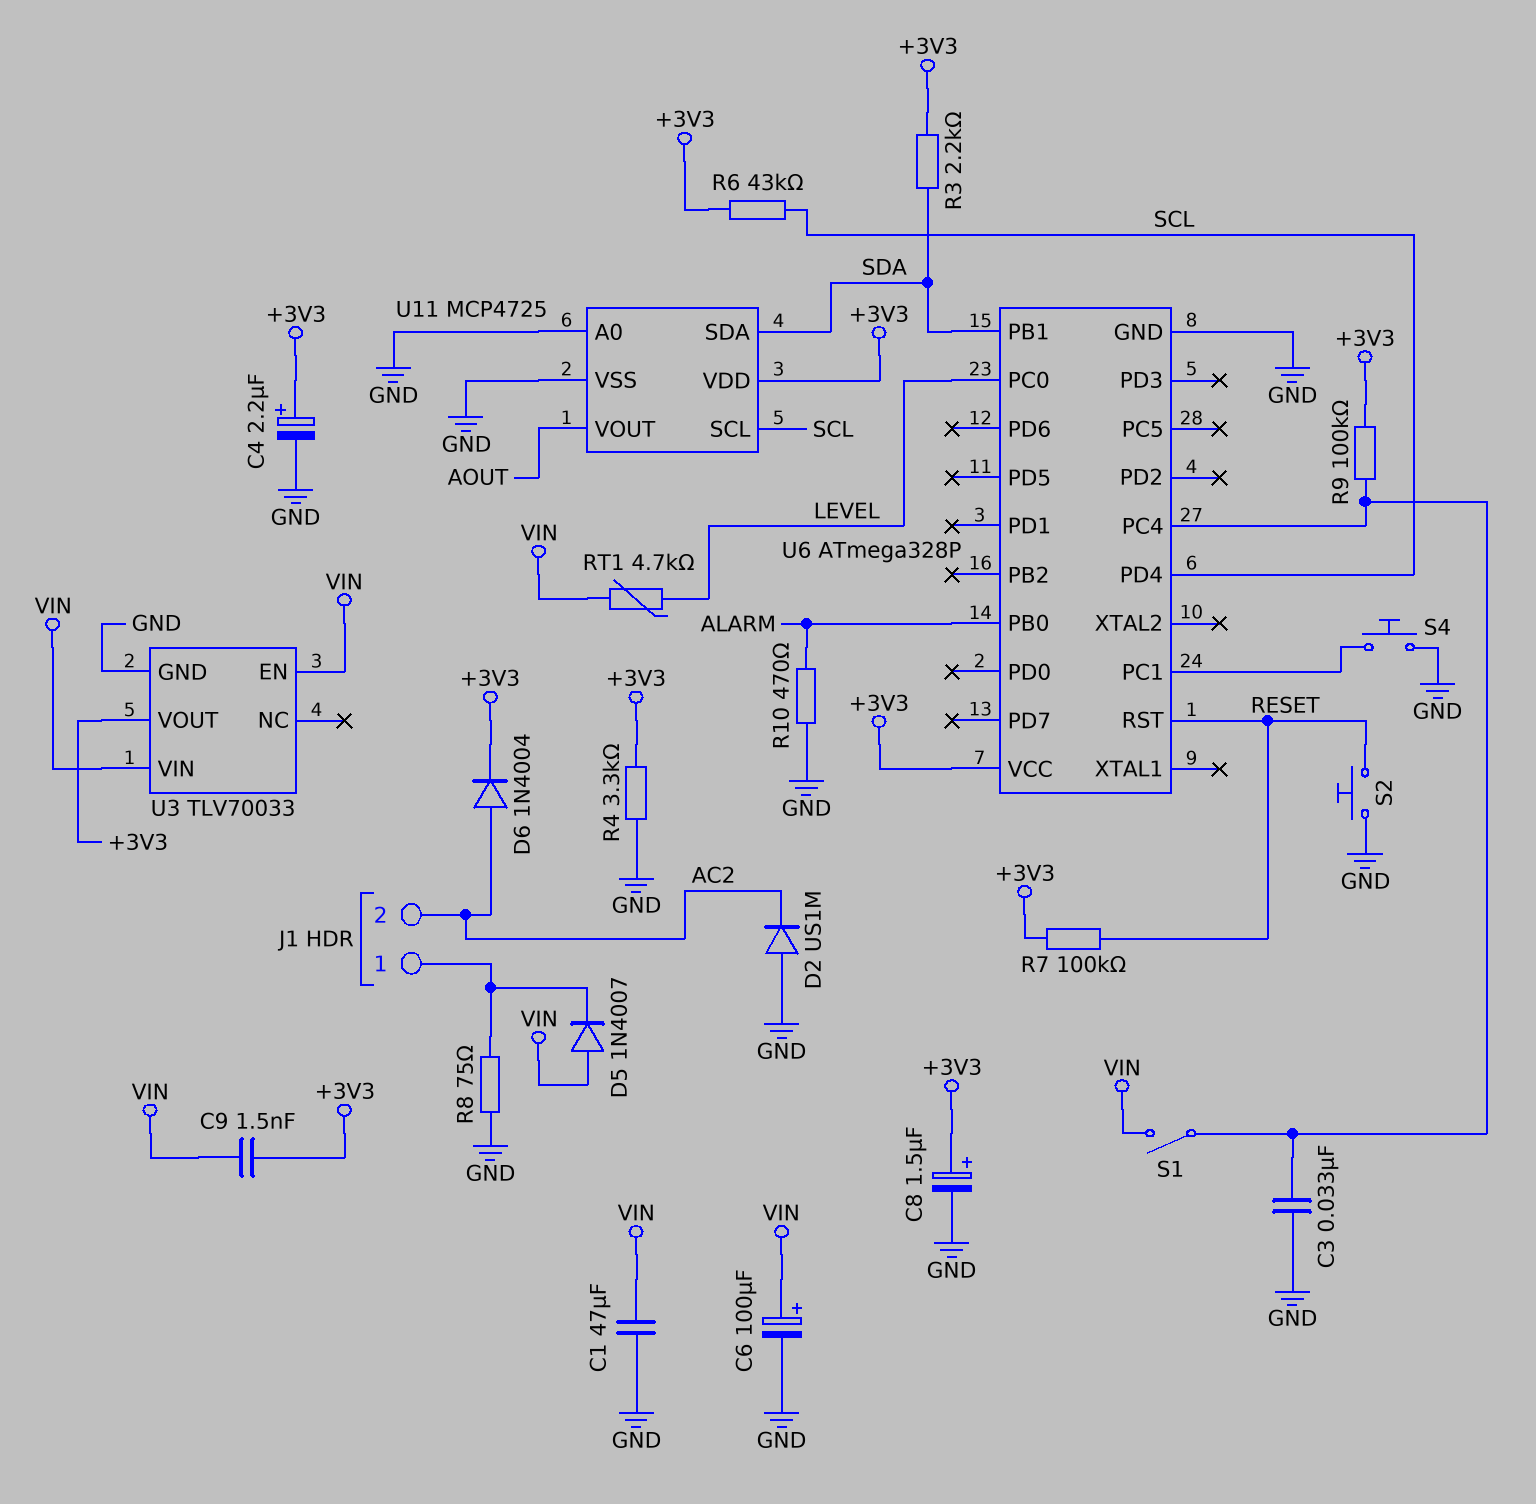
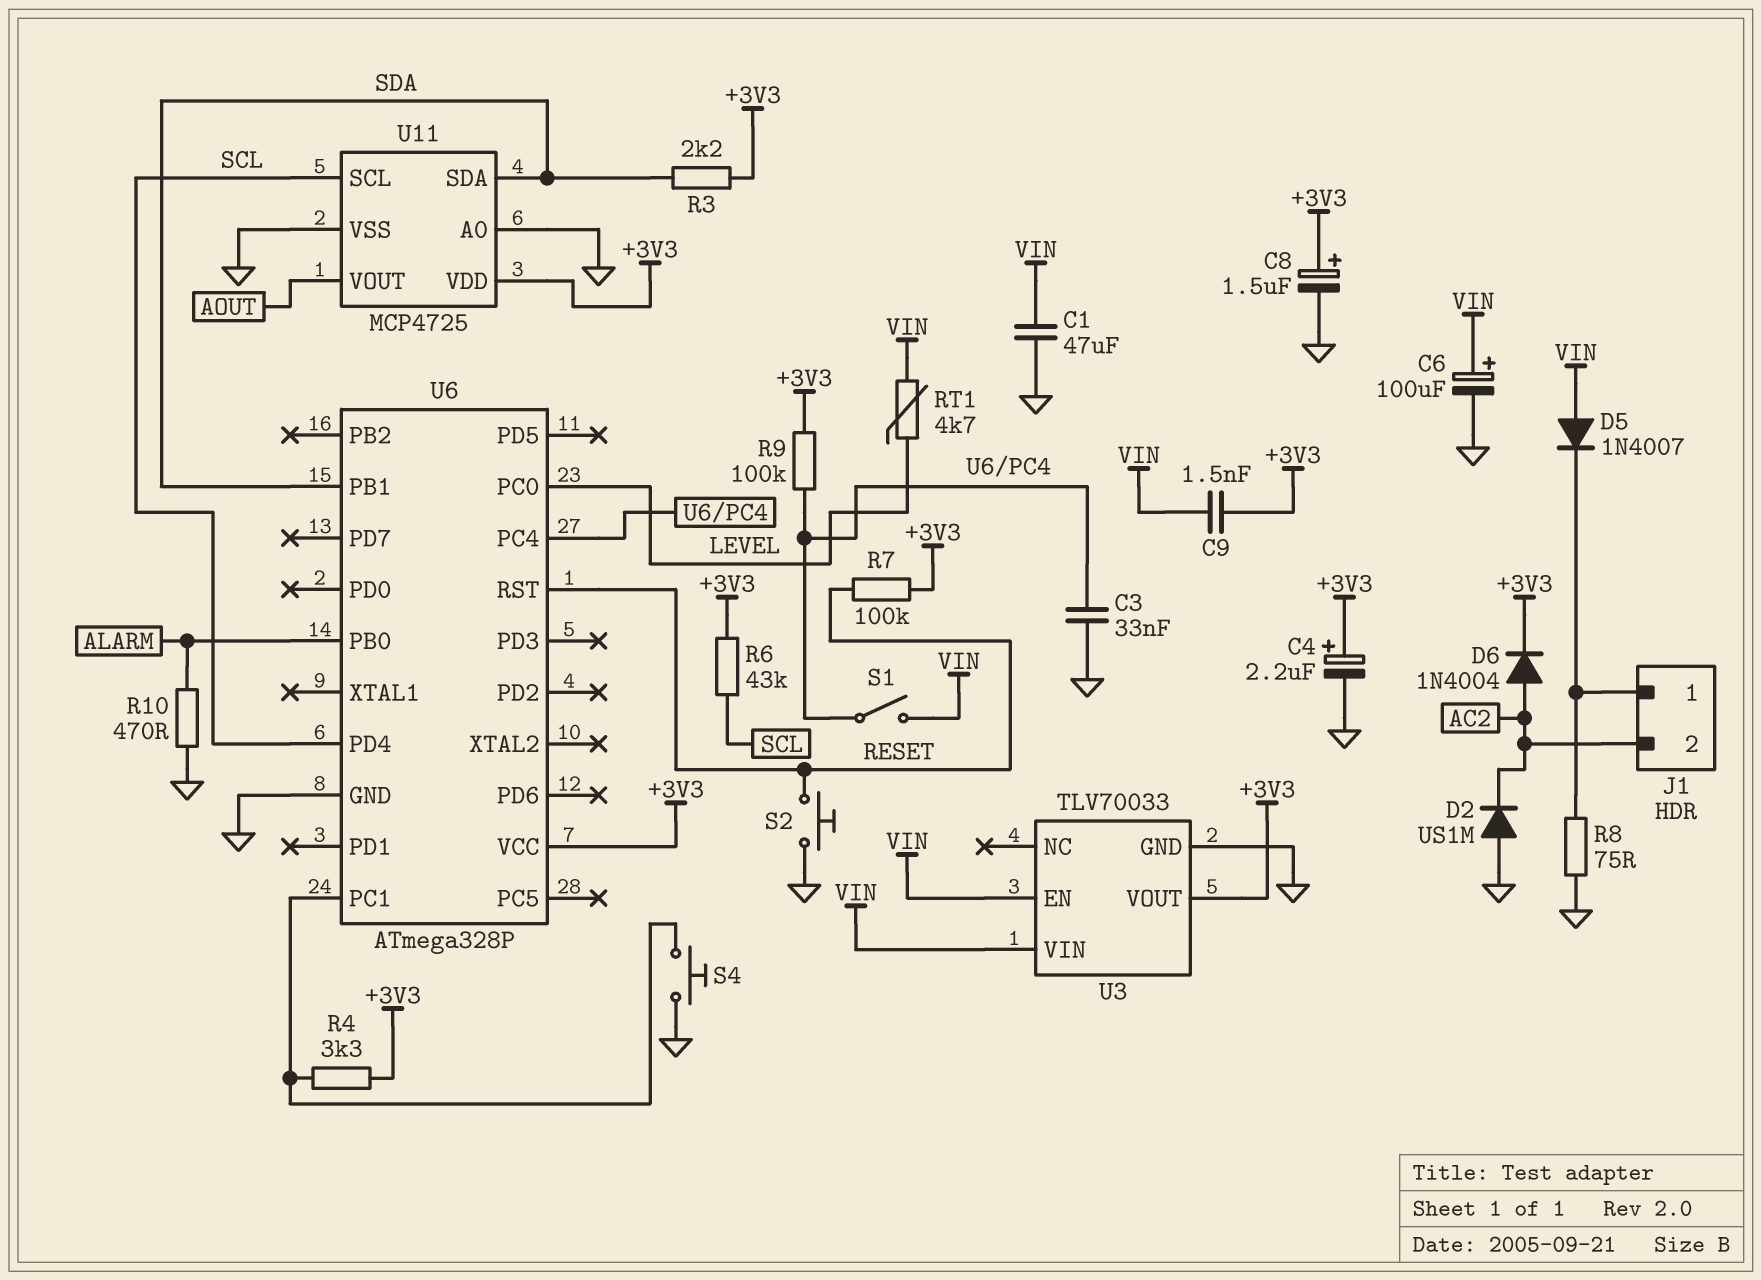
R4: 3.3k (+3V3, GND) -> 3.3k (+3V3, U6/PC1)

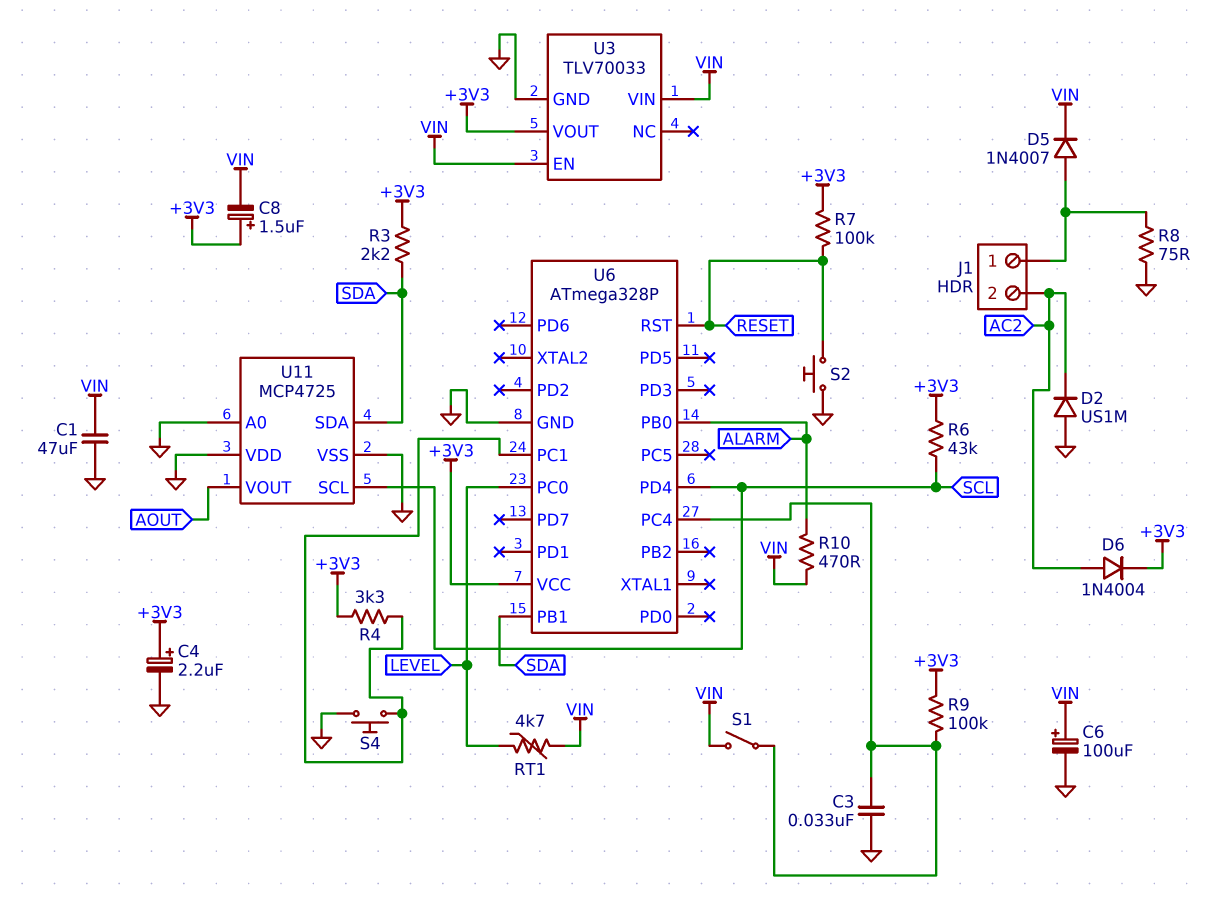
C8: 1.5uF (plus +3V3, minus GND) -> 1.5uF (plus +3V3, minus VIN)
C9: 1.5nF (+3V3, VIN) -> none
D5: diode 1N4007 (A VIN, K J1/1) -> diode 1N4007 (A J1/1, K VIN)
R10: 470 (ALARM, GND) -> 470 (ALARM, VIN)
U11 pin VDD: +3V3 -> GND

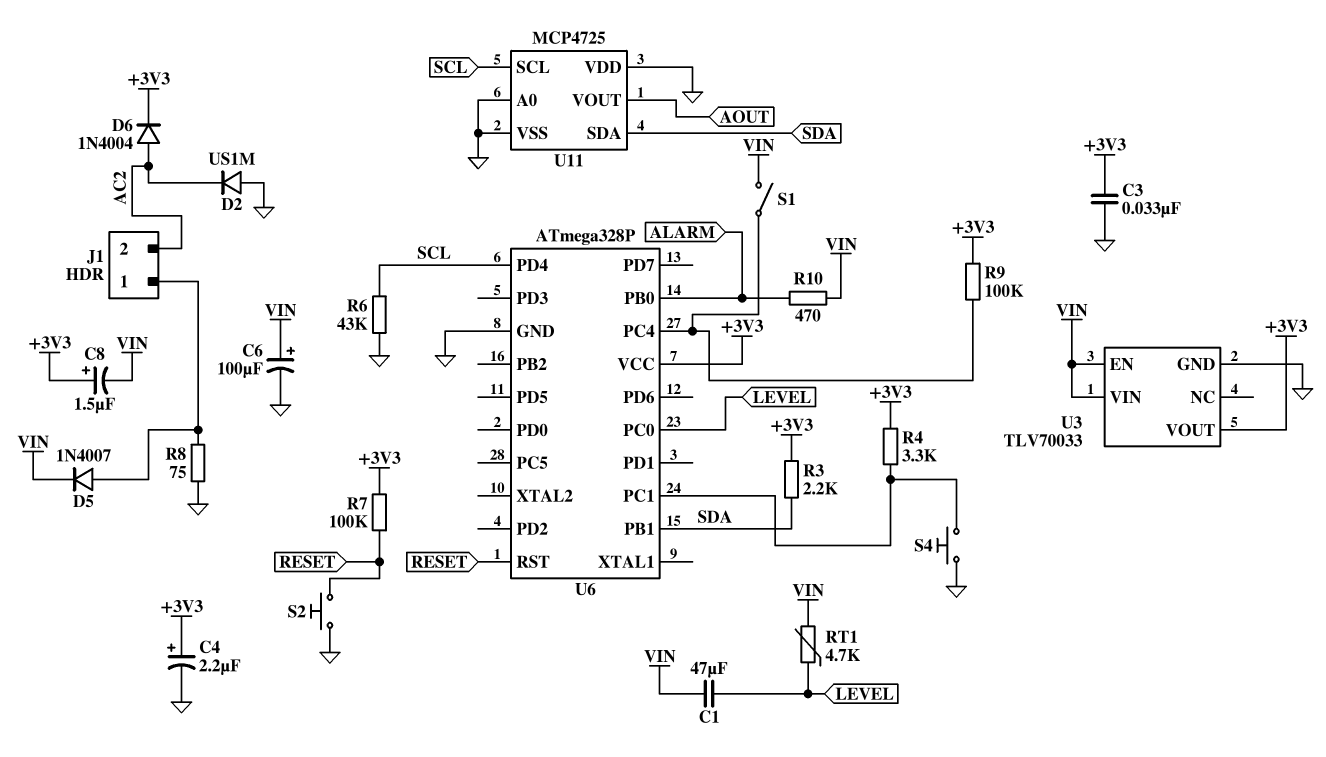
C1: 47uF (GND, VIN) -> 47uF (LEVEL, VIN)
C3: 33nF (GND, U6/PC4) -> 33nF (+3V3, GND)
R6: 43k (+3V3, SCL) -> 43k (GND, SCL)

